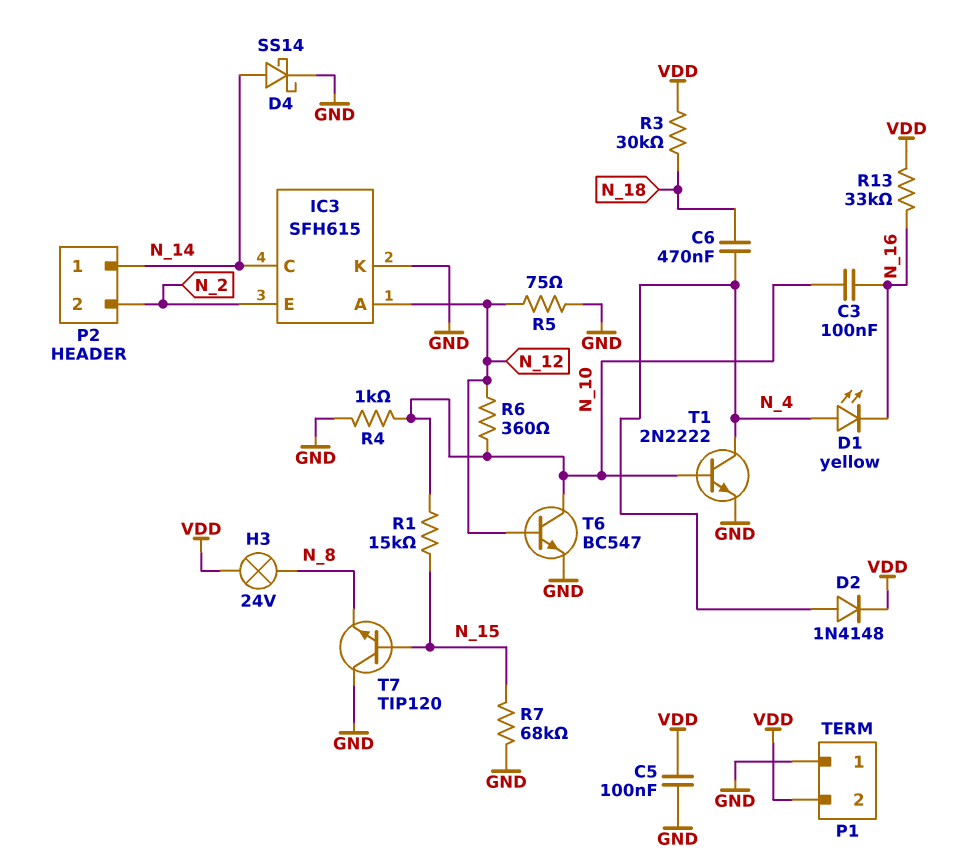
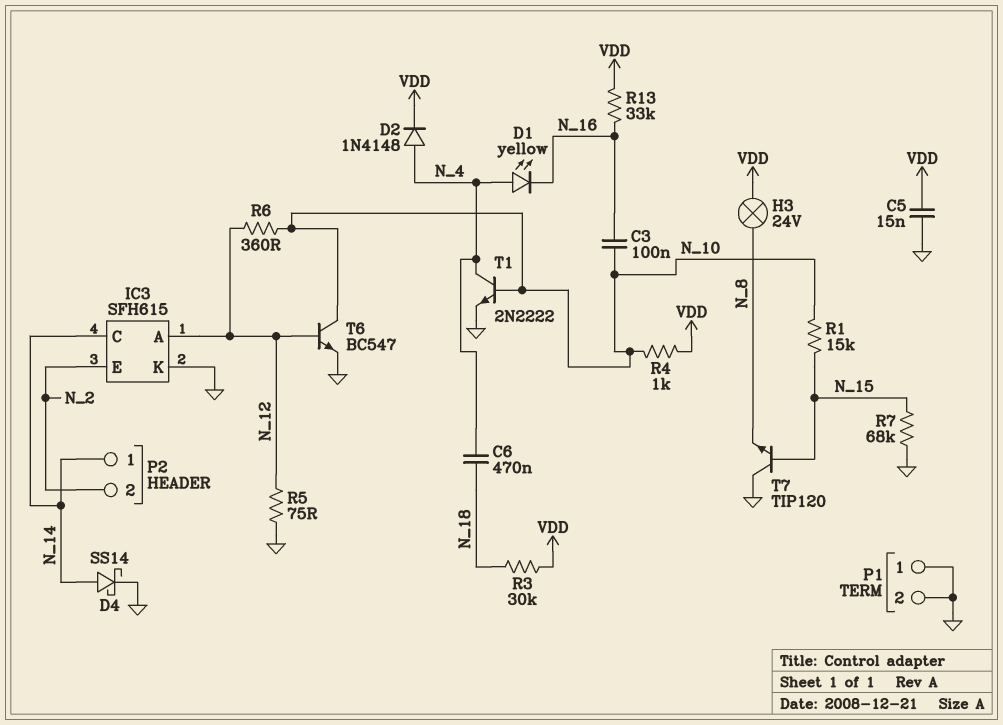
C5: 100nF (GND, VDD) -> 15nF (GND, VDD)
P1 pin 2: VDD -> GND
R4: 1k (GND, N_10) -> 1k (N_10, VDD)

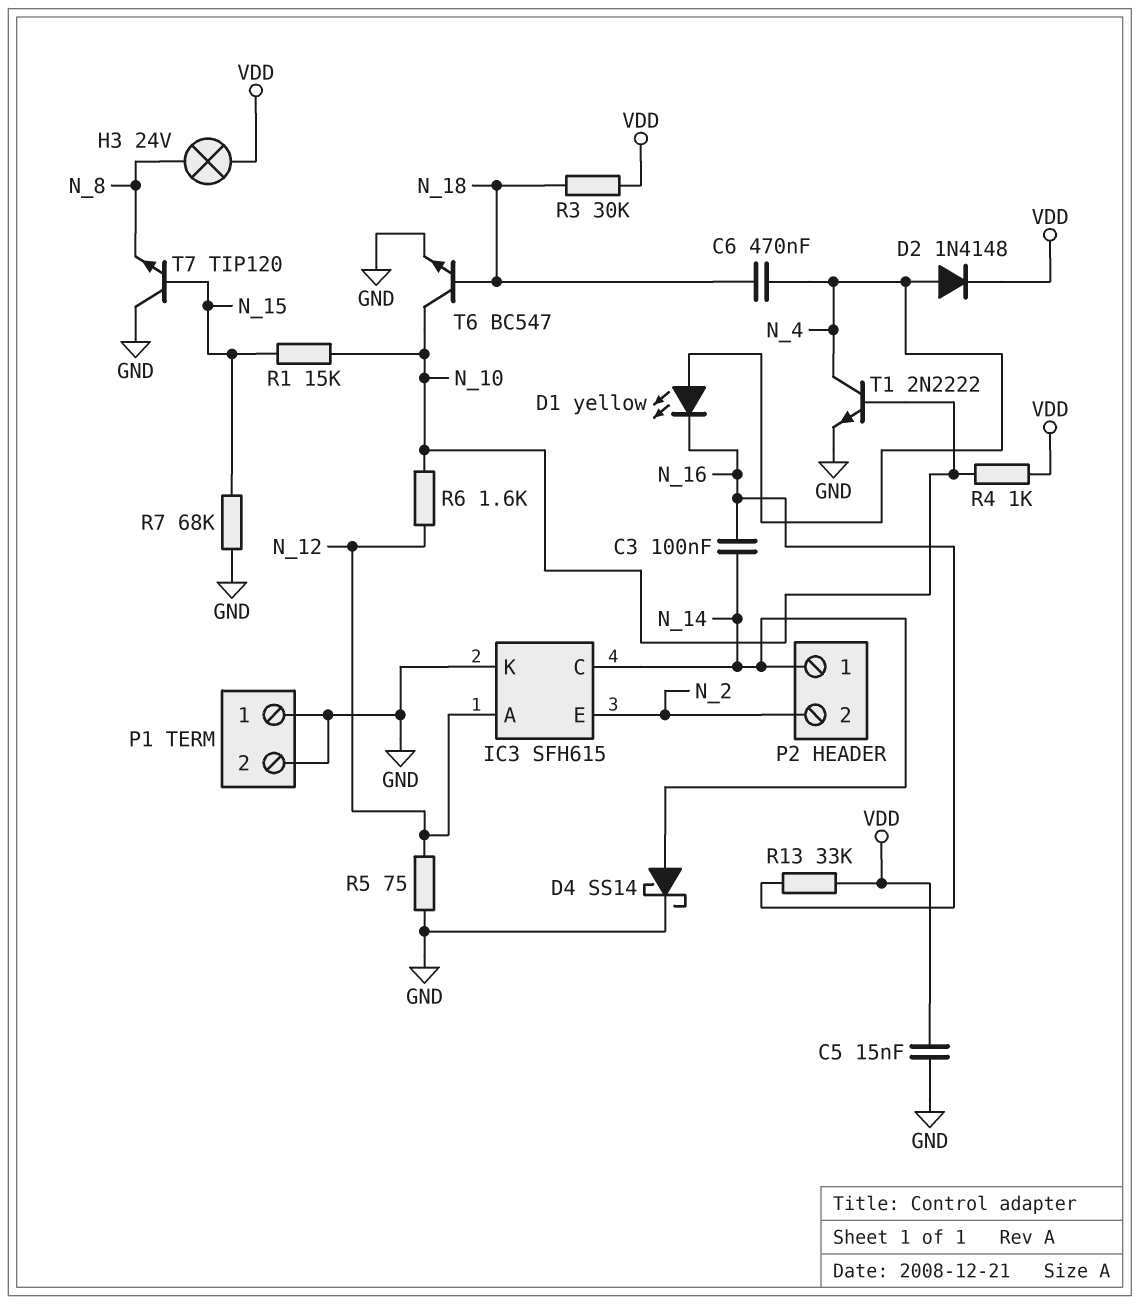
C3: 100nF (N_10, N_16) -> 100nF (N_14, N_16)
R6: 360 (N_10, N_12) -> 1.6k (N_10, N_12)
T6: NPN BC547 (B N_12, C N_10, E GND) -> NPN BC547 (B N_18, C N_10, E GND)

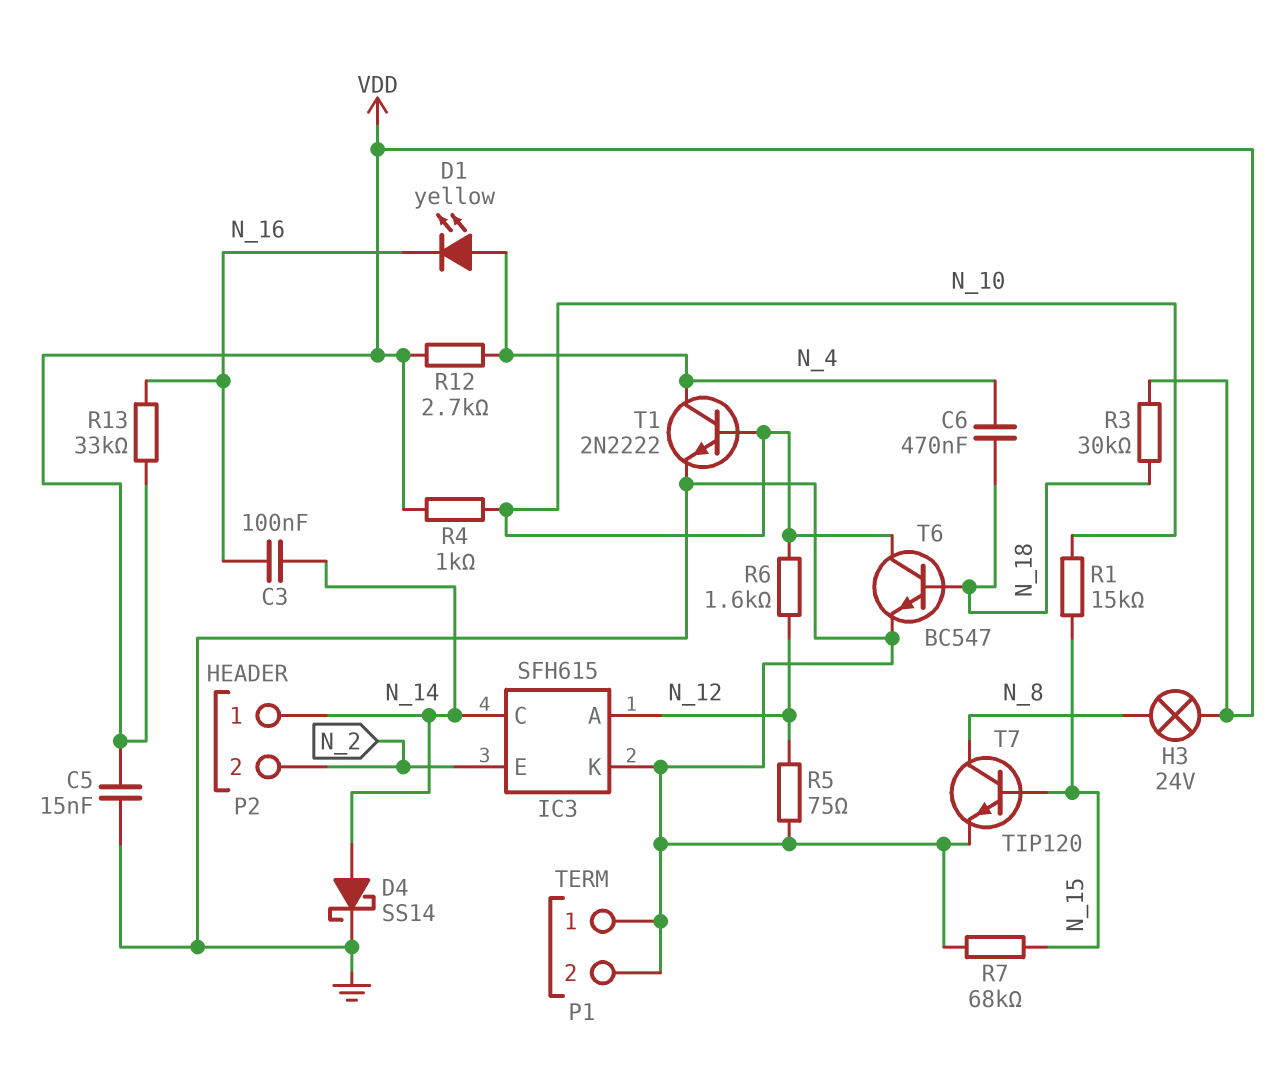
D2: diode 1N4148 (A N_4, K VDD) -> none
R12: none -> 2.7k (N_4, VDD)
T7: NPN TIP120 (B N_15, C GND, E N_8) -> NPN TIP120 (B N_15, C N_8, E GND)

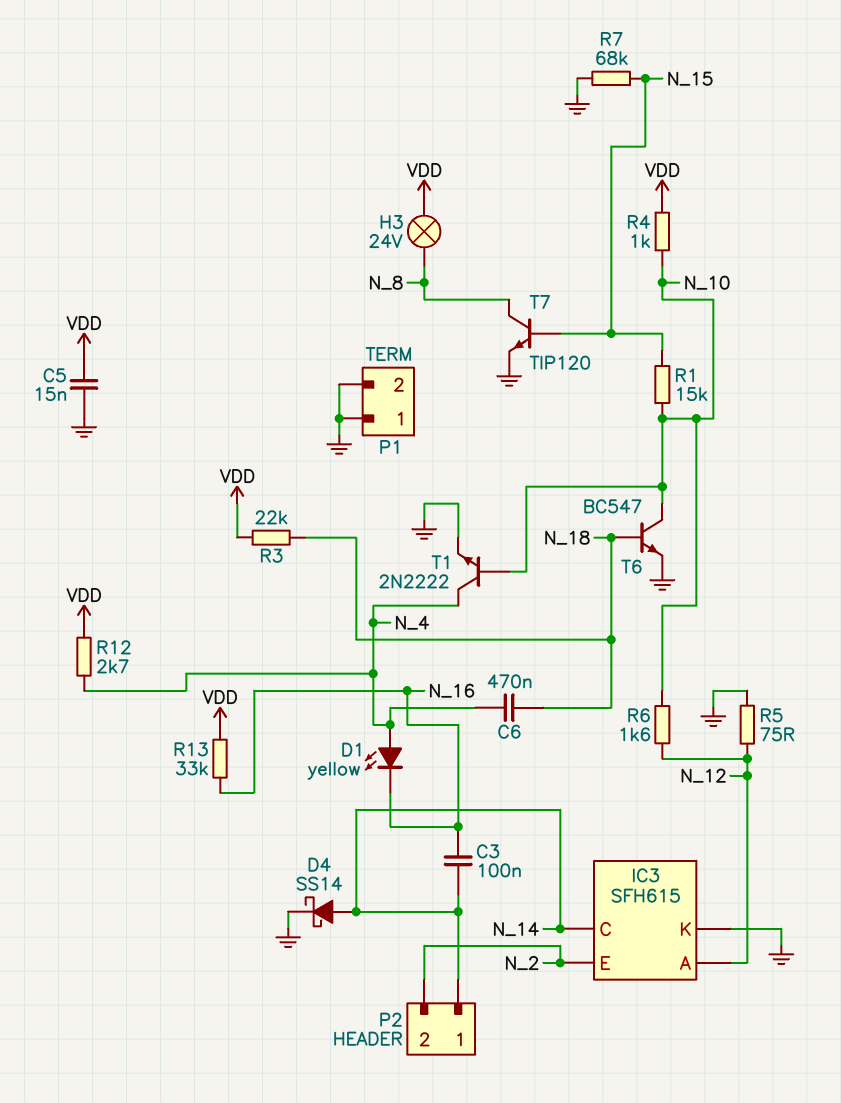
R3: 30k (N_18, VDD) -> 22k (N_18, VDD)

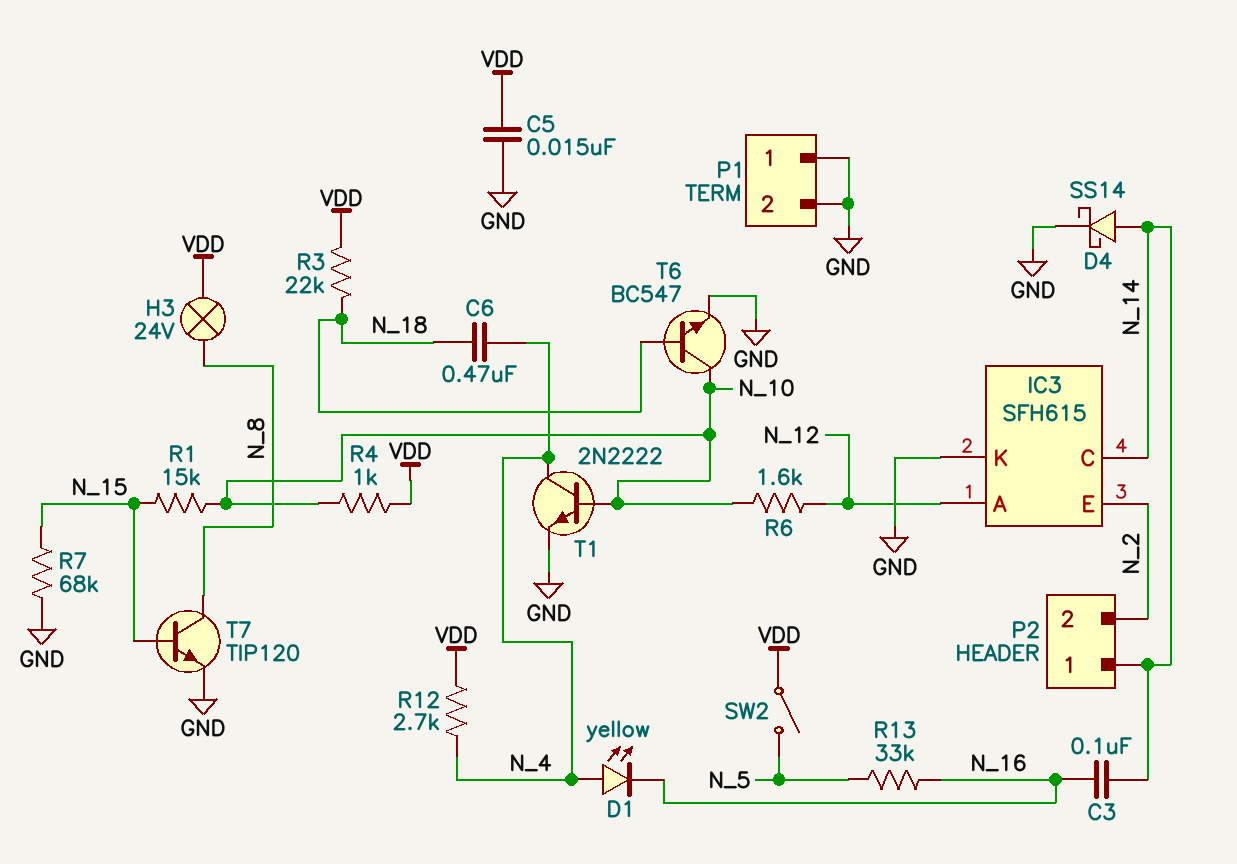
R5: 75 (GND, N_12) -> none
R13: 33k (N_16, VDD) -> 33k (N_5, N_16)
SW2: none -> switch (N_5, VDD)

